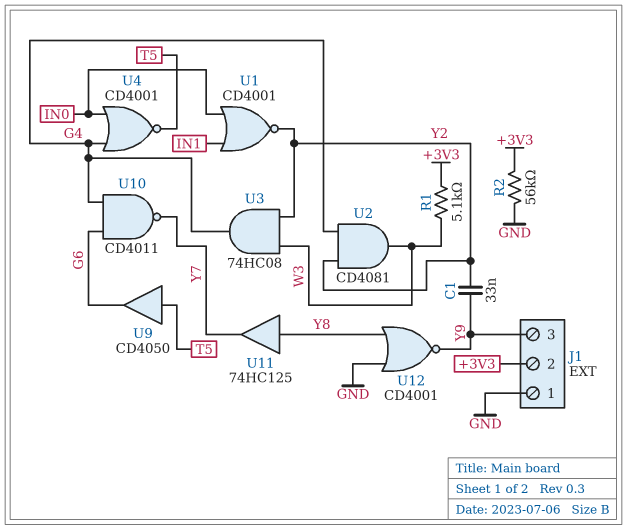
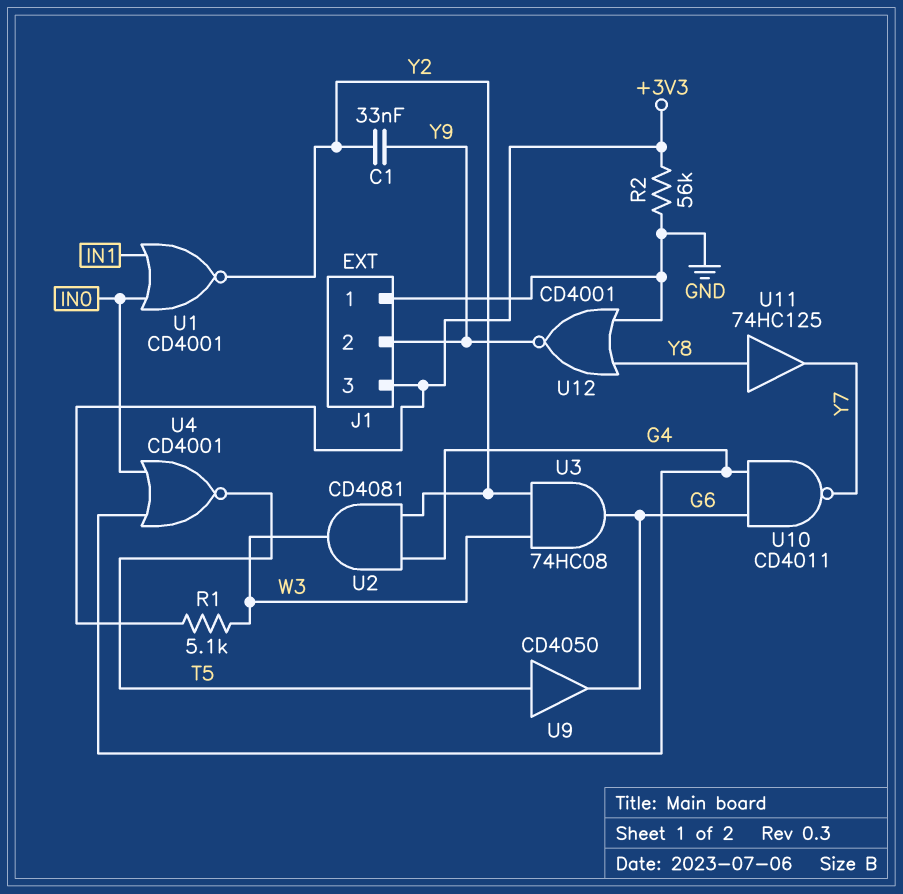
J1 pin 2: +3V3 -> Y9
J1 pin 3: Y9 -> +3V3
U3: AND 74HC08 (in W3, in Y2, out G4) -> AND 74HC08 (in W3, in Y2, out G6)

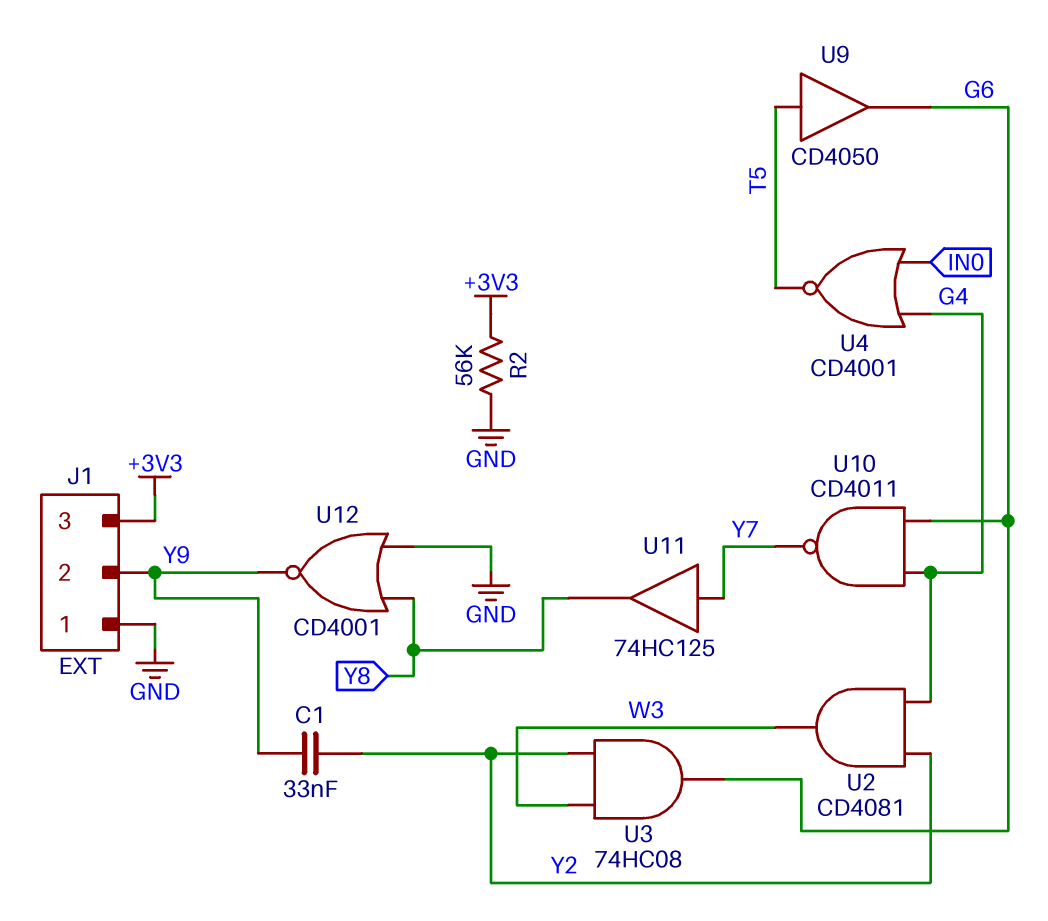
R1: 5.1k (+3V3, W3) -> none
U1: NOR CD4001 (in IN0, in IN1, out Y2) -> none
U11: buffer 74HC125 (in Y8, out Y7) -> buffer 74HC125 (in Y7, out Y8)

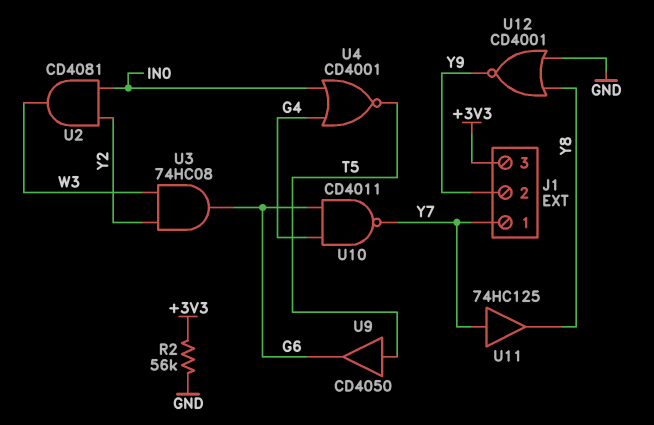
C1: 33nF (Y2, Y9) -> none
J1 pin 1: GND -> Y7
U2: AND CD4081 (in G4, in Y2, out W3) -> AND CD4081 (in IN0, in Y2, out W3)

